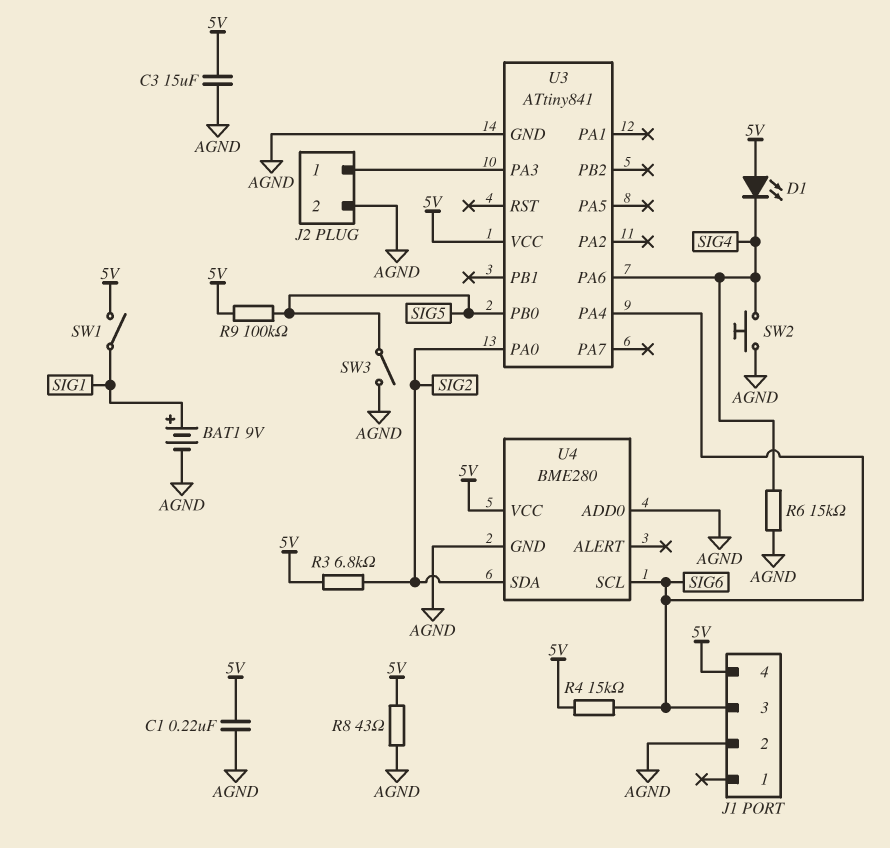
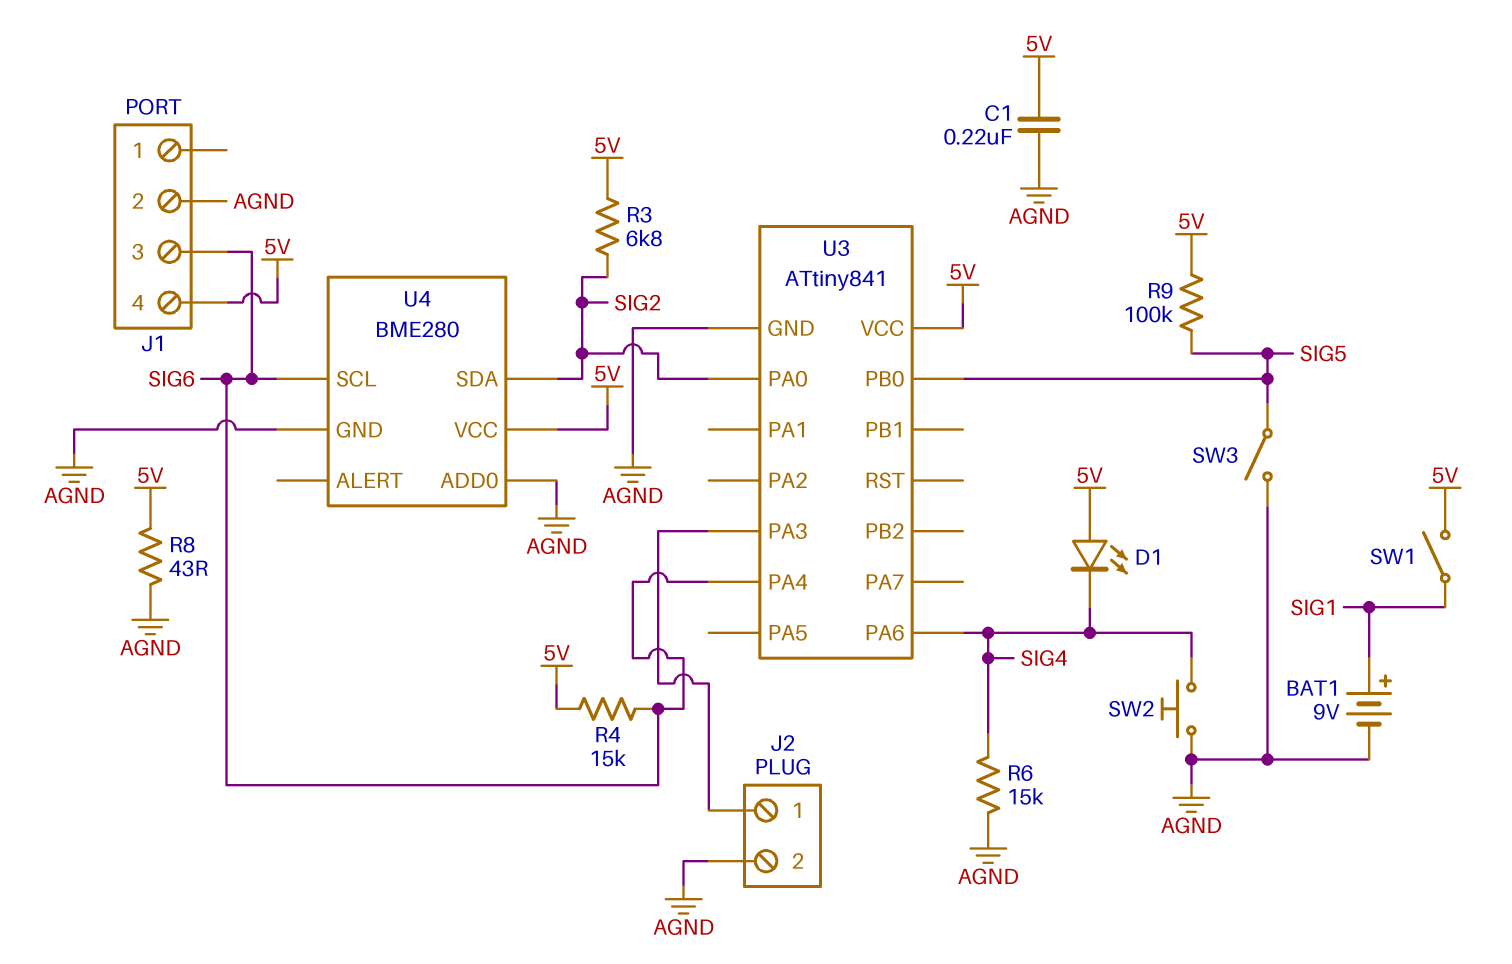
C3: 15uF (5V, AGND) -> none

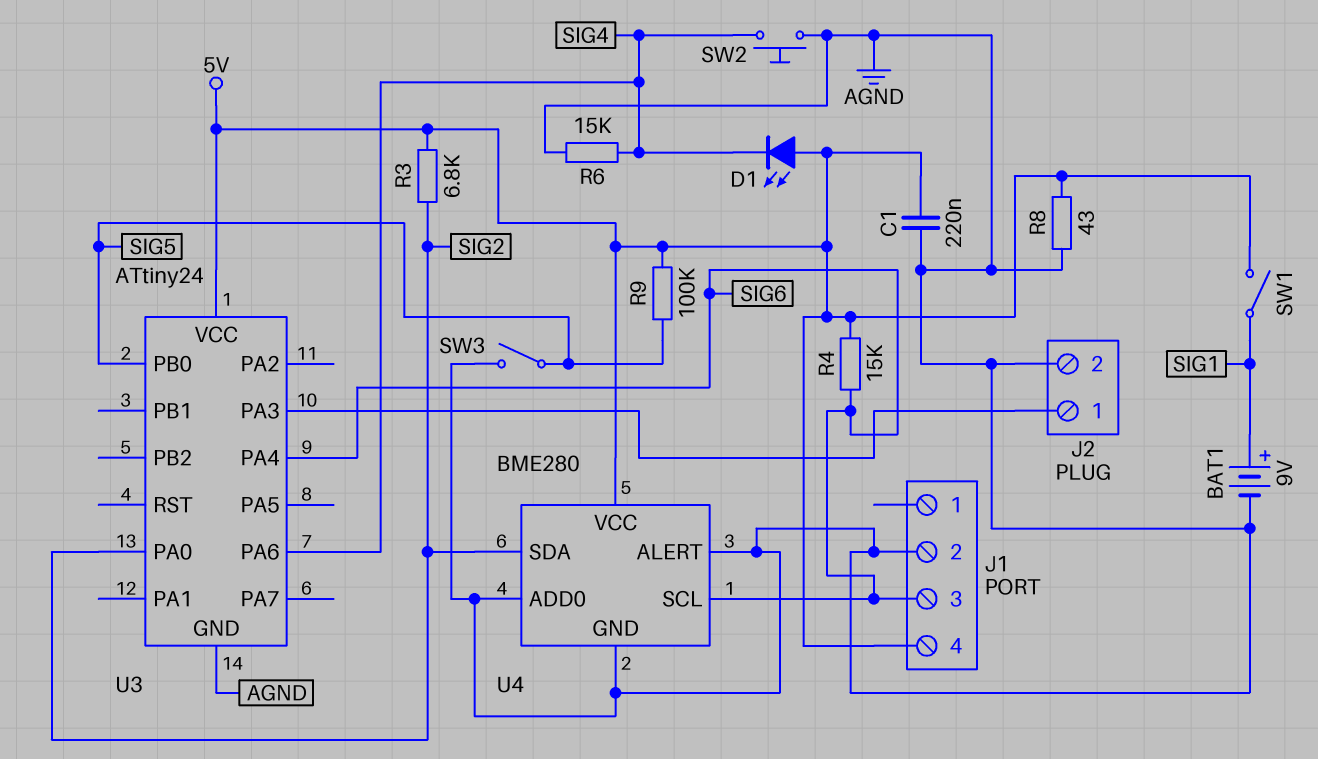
U3: ATtiny841 -> ATtiny24
U4 pin ALERT: none -> AGND

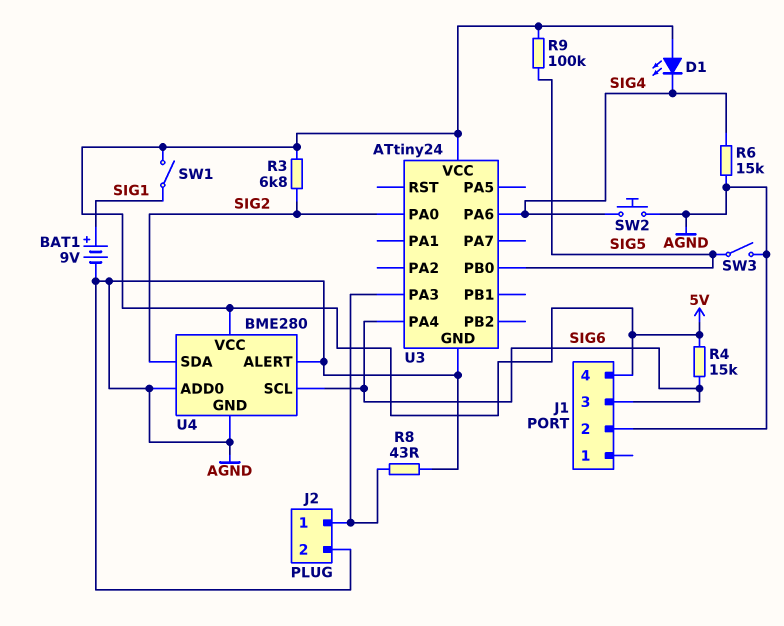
C1: 220nF (5V, AGND) -> none
R8: 43 (5V, AGND) -> 43 (AGND, J2/1)

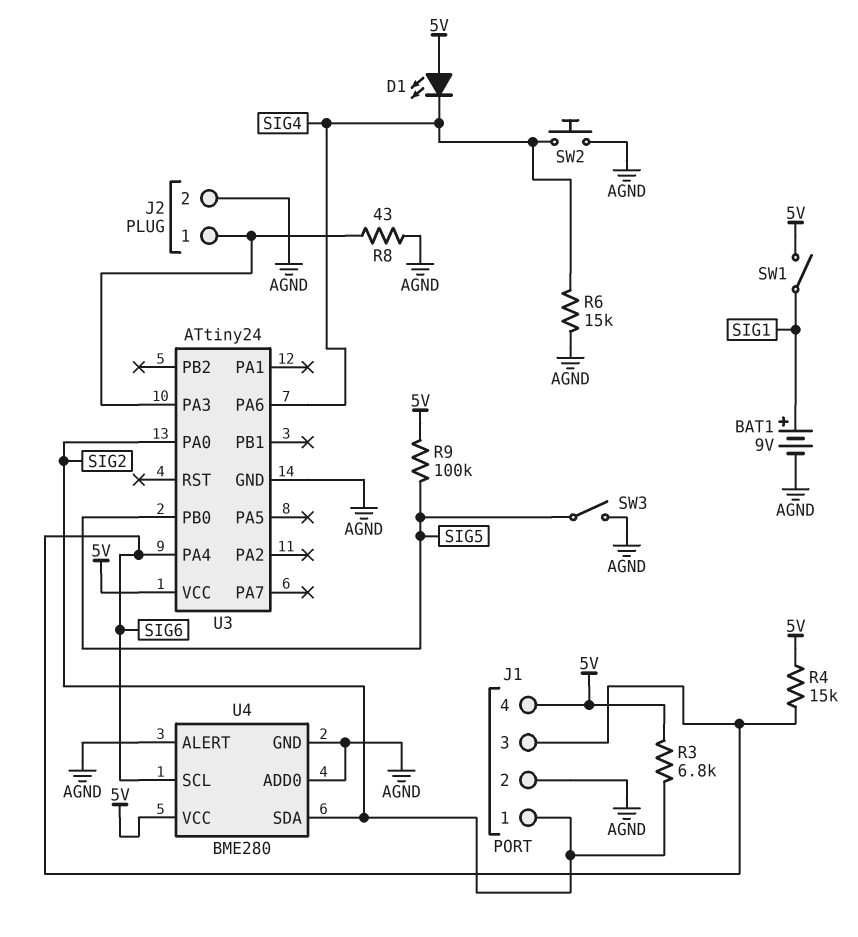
J1 pin 1: none -> SIG2

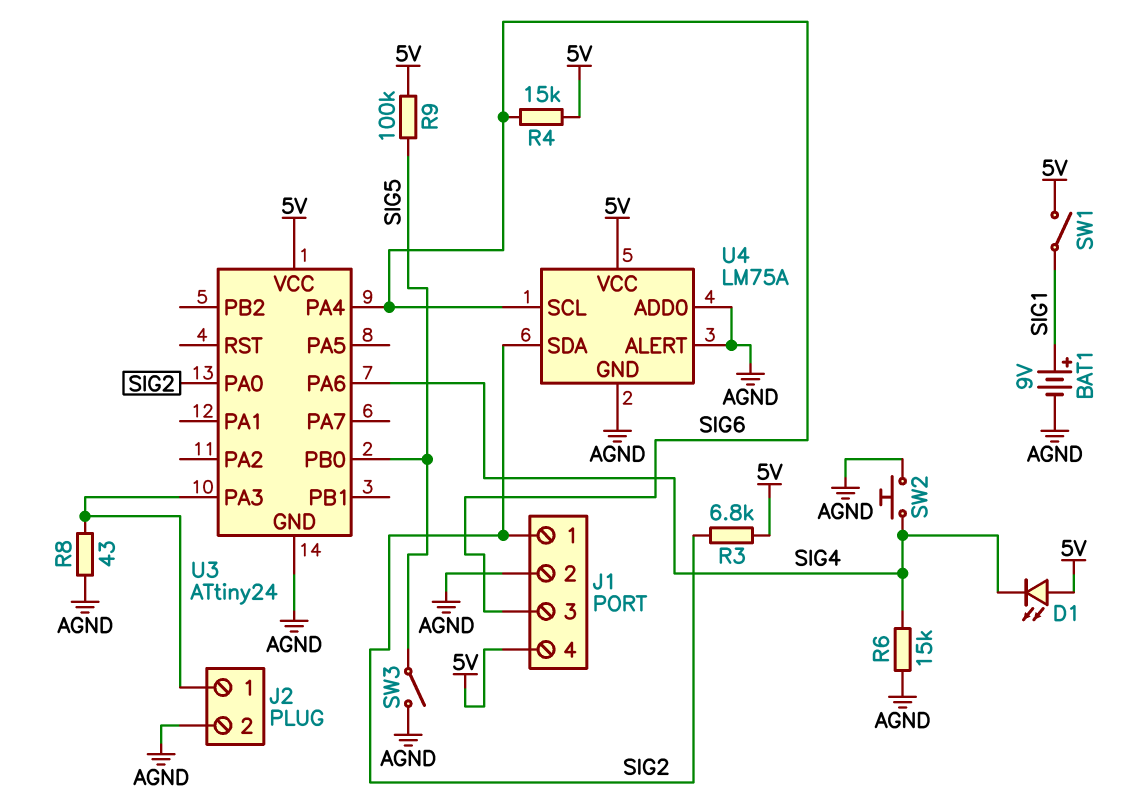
U4: BME280 -> LM75A

